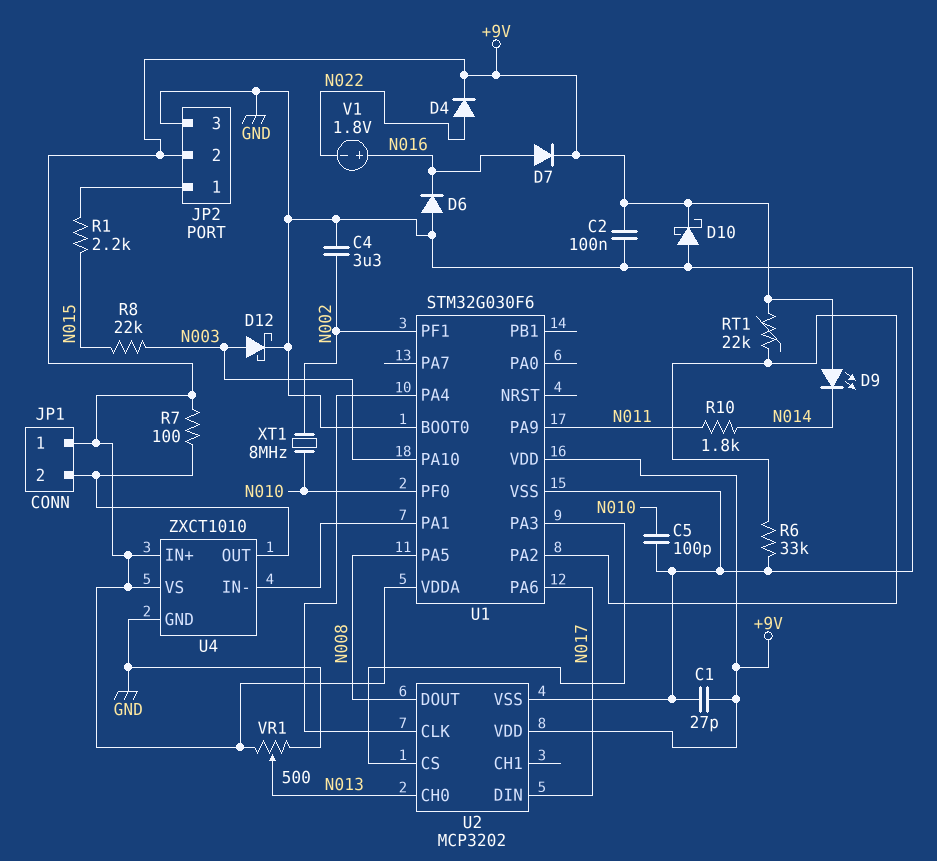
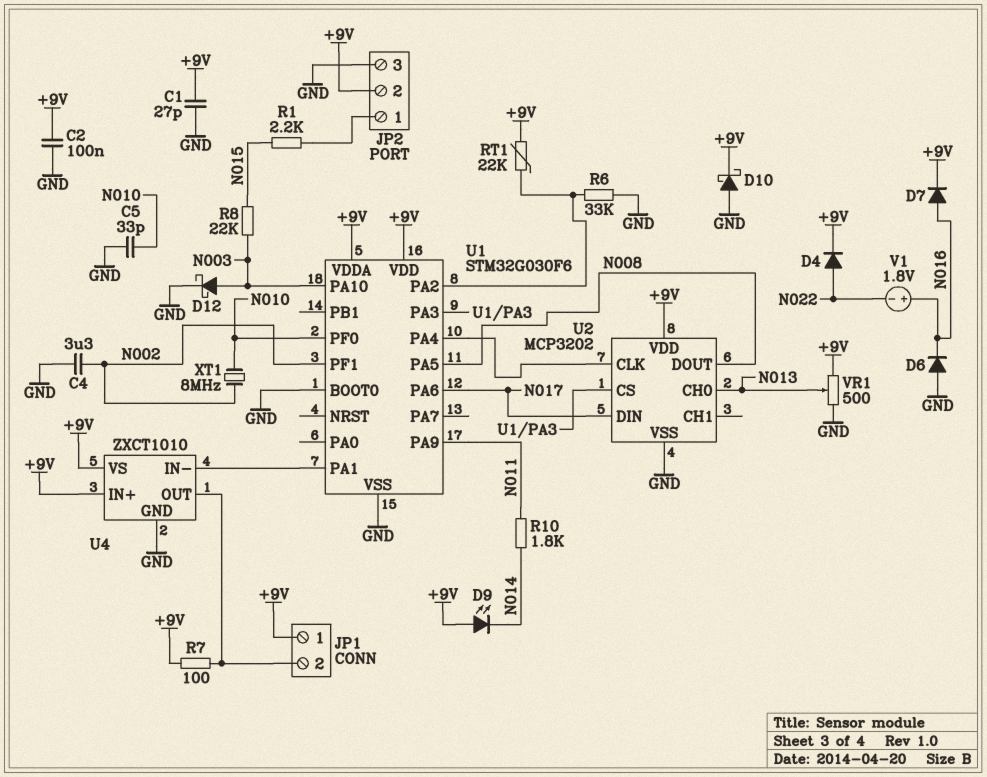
C5: 100pF (GND, N010) -> 33pF (GND, N010)

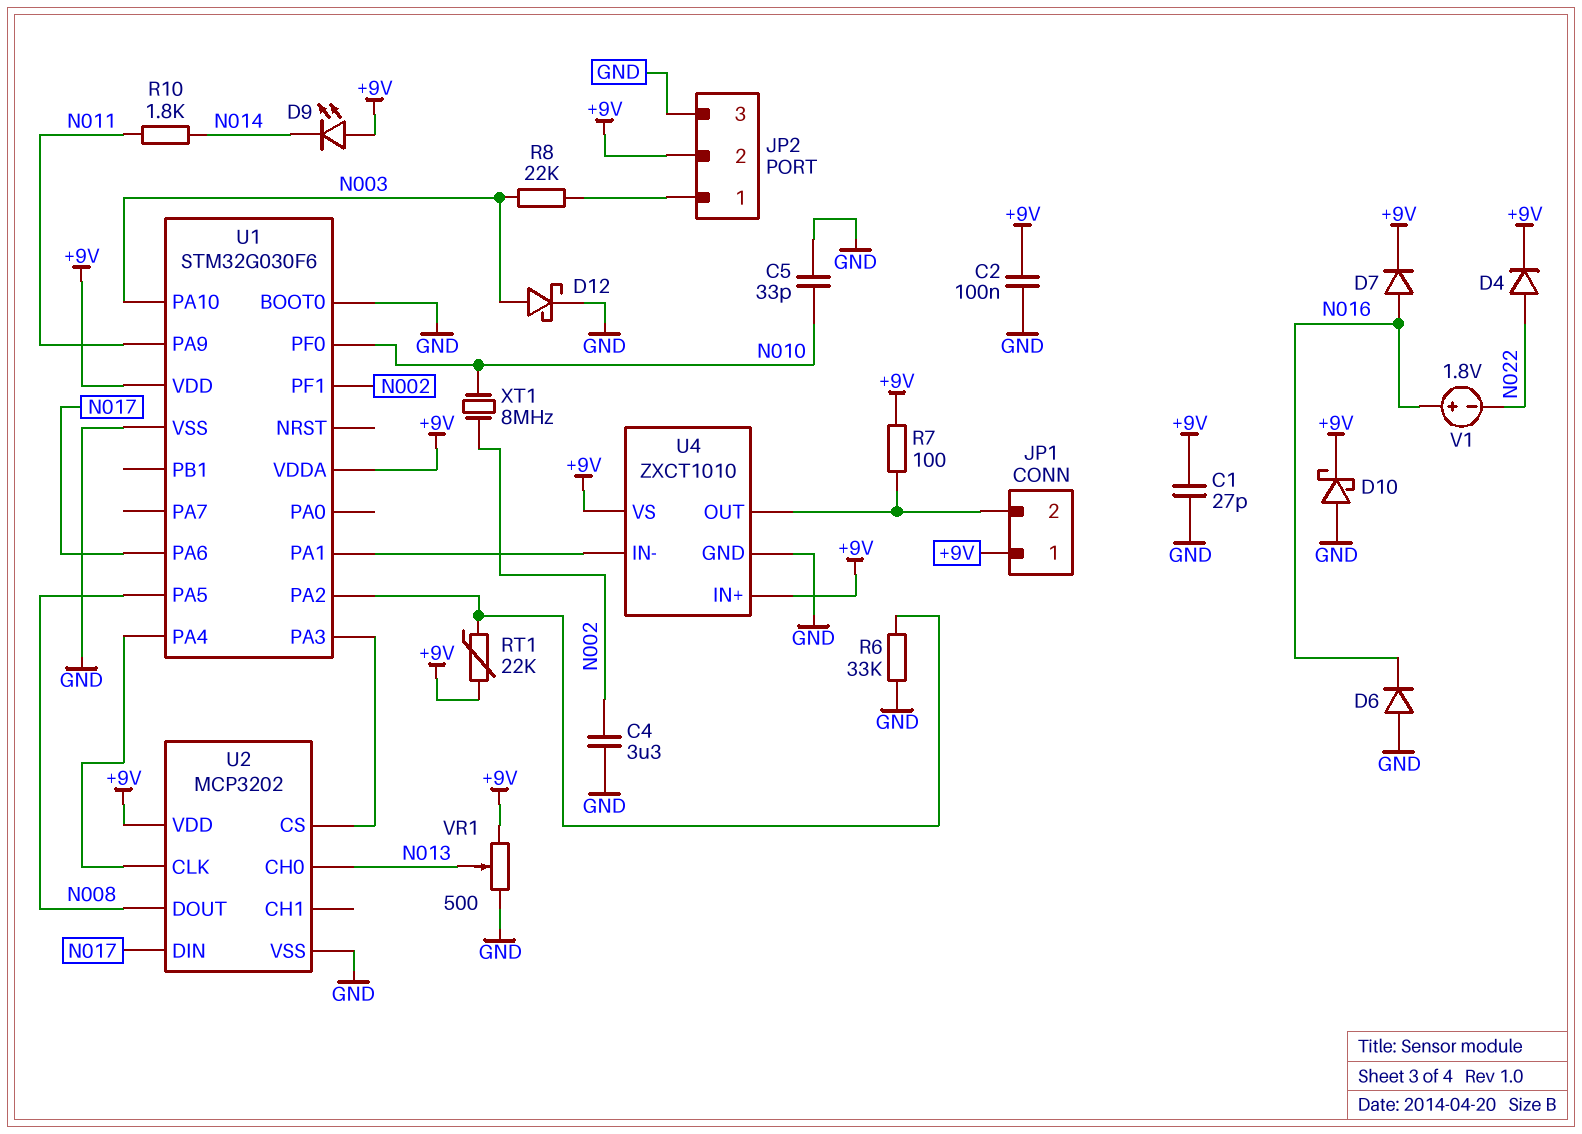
R1: 2.2k (JP2/1, N015) -> none
R8: 22k (N003, N015) -> 22k (JP2/1, N003)

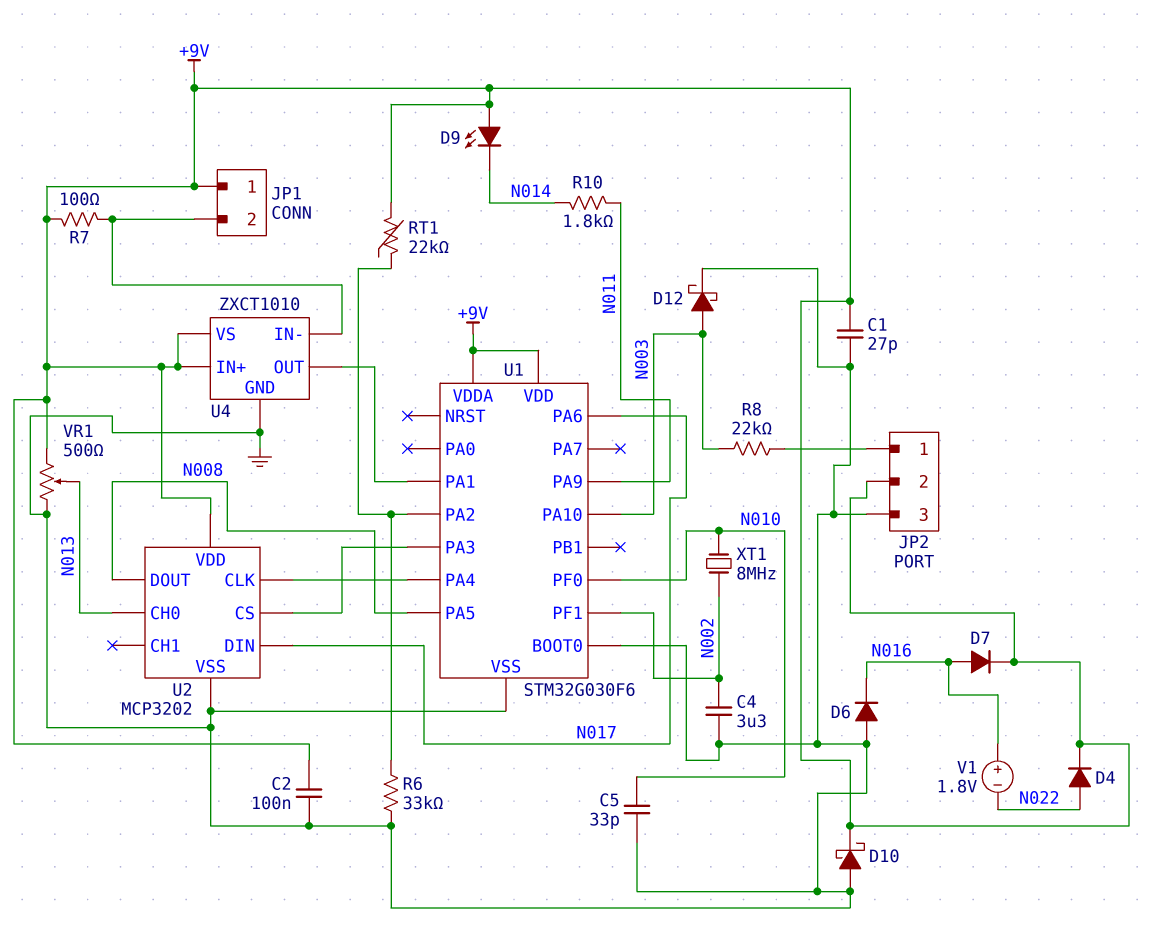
U4 pin IN-: U1/PA1 -> JP1/2
U4 pin OUT: JP1/2 -> U1/PA1

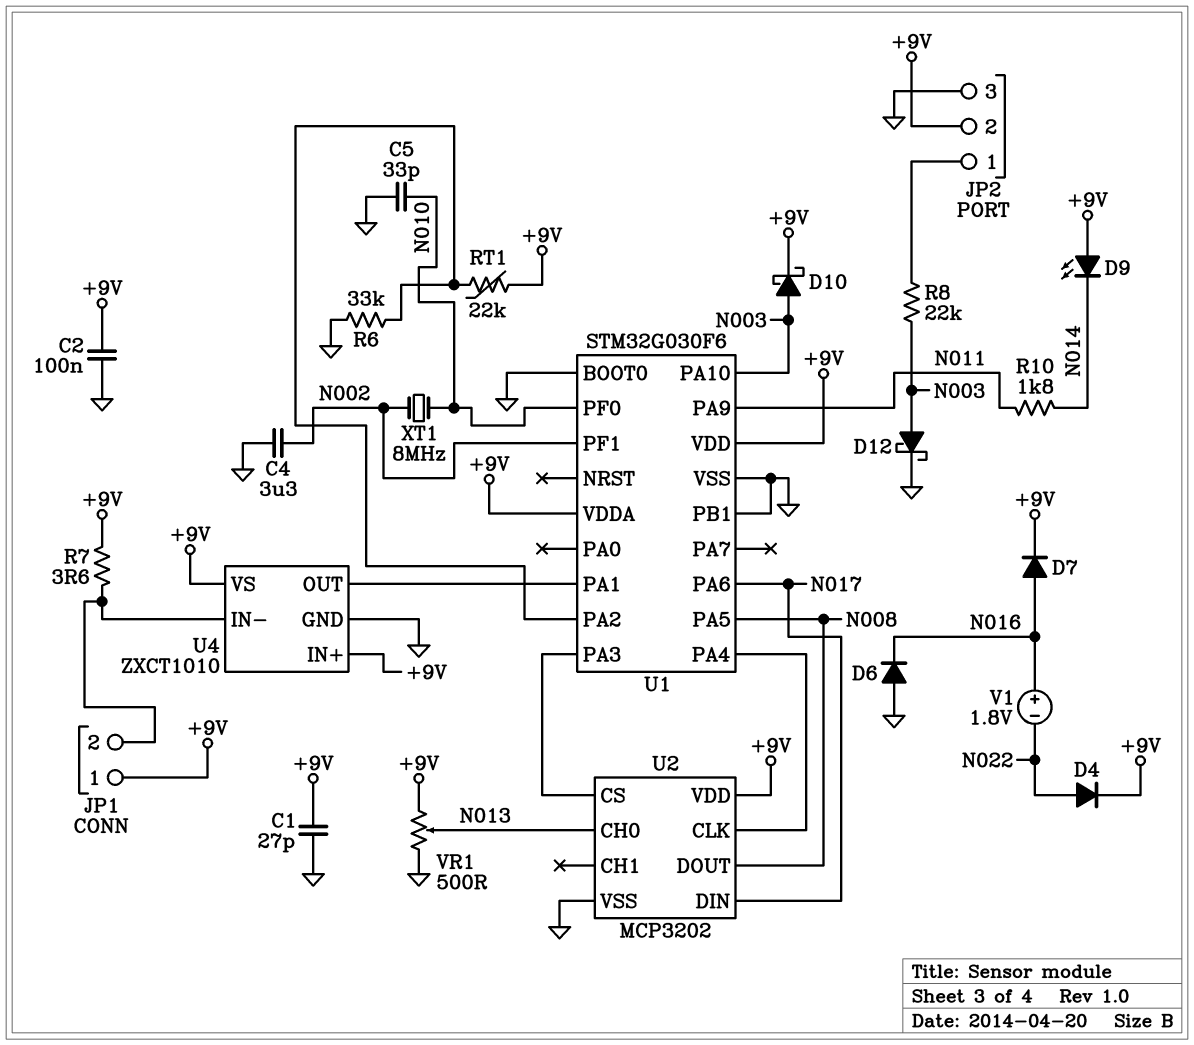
D10: schottky (A GND, K +9V) -> schottky (A N003, K +9V)
R7: 100 (+9V, JP1/2) -> 3.6 (+9V, JP1/2)
U1 pin PB1: none -> GND

